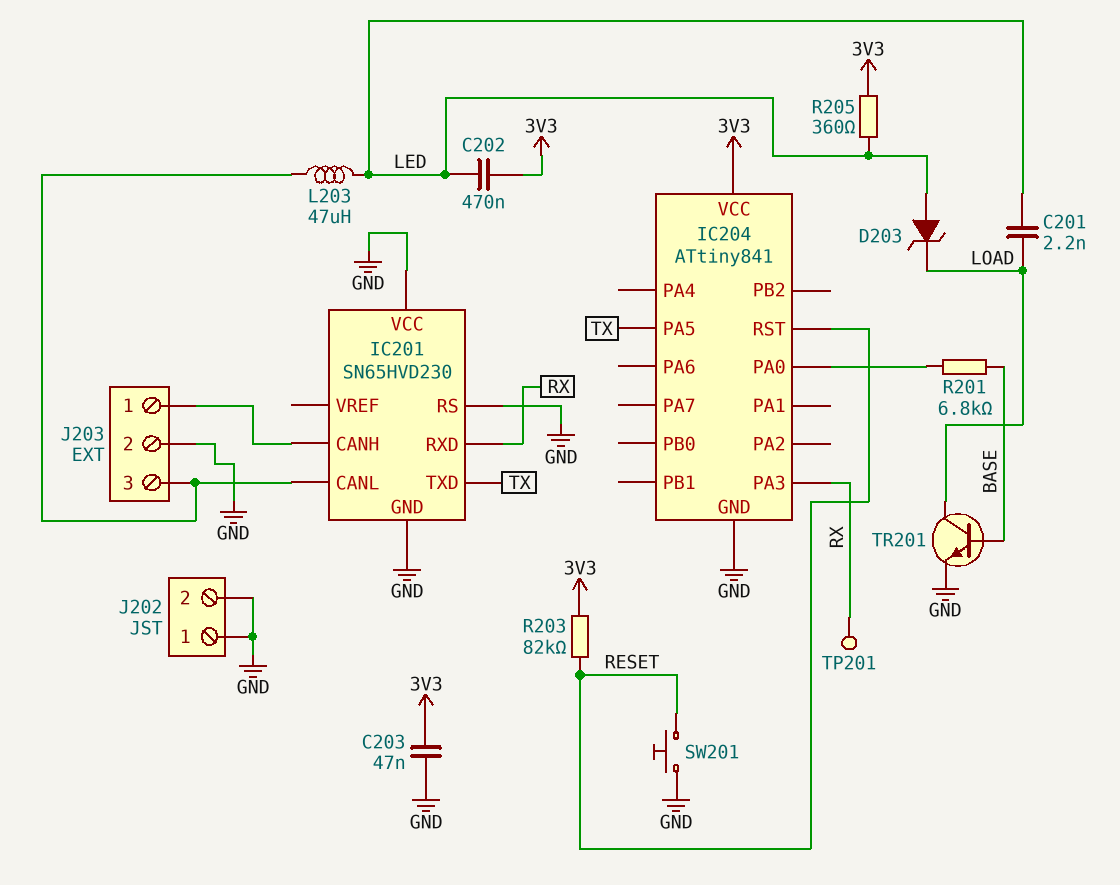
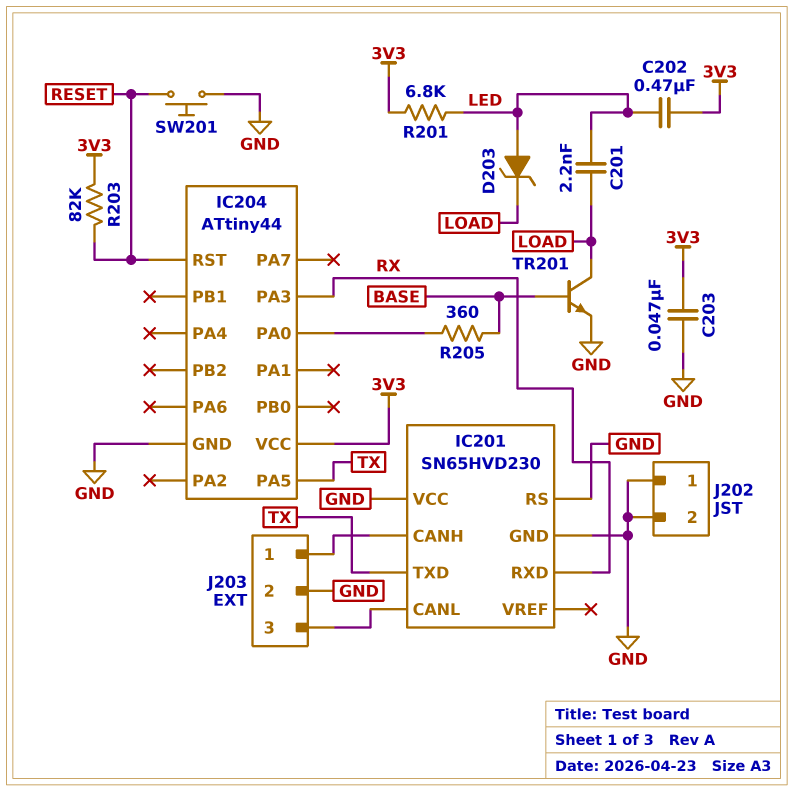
IC204: ATtiny841 -> ATtiny44
L203: 47uH (IC201/CANL, LED) -> none
R201: 6.8k (BASE, IC204/PA0) -> 6.8k (3V3, LED)
R205: 360 (3V3, LED) -> 360 (BASE, IC204/PA0)
TP201: test point (RX) -> none

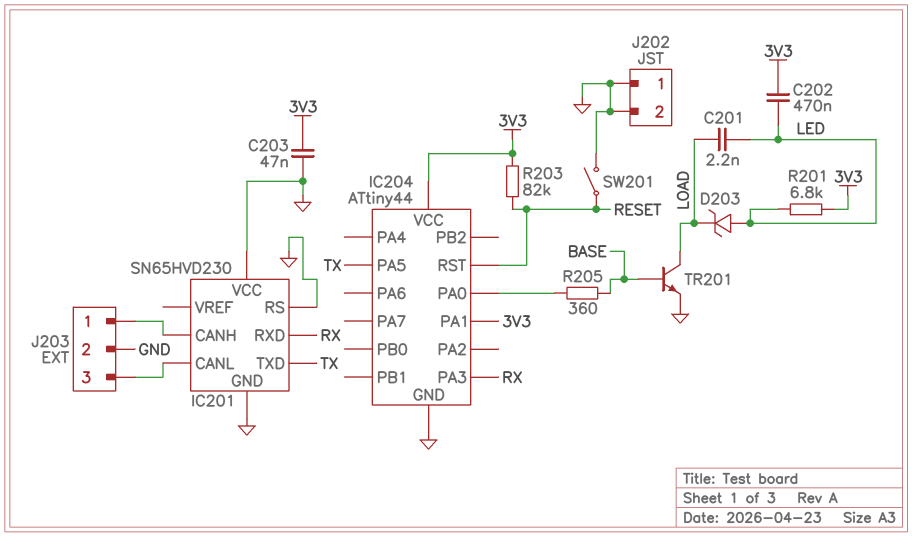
IC204 pin PA1: none -> 3V3
SW201: button (GND, RESET) -> switch (GND, RESET)

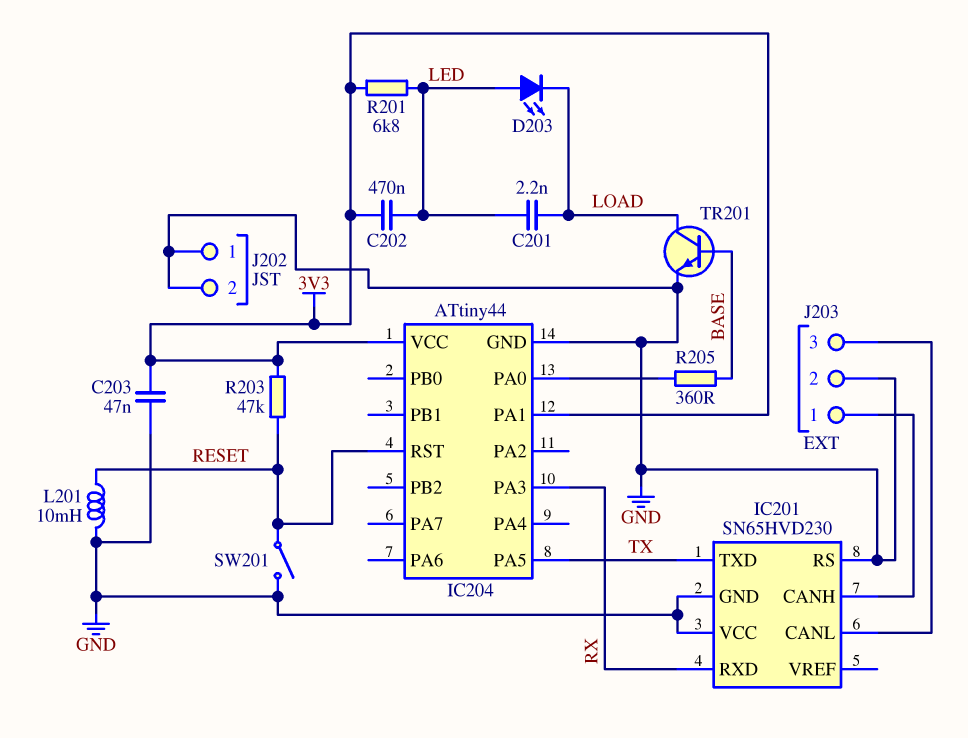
D203: zener (A LED, K LOAD) -> LED (A LED, K LOAD)
L201: none -> 10mH (GND, RESET)
R203: 82k (3V3, RESET) -> 47k (3V3, RESET)

